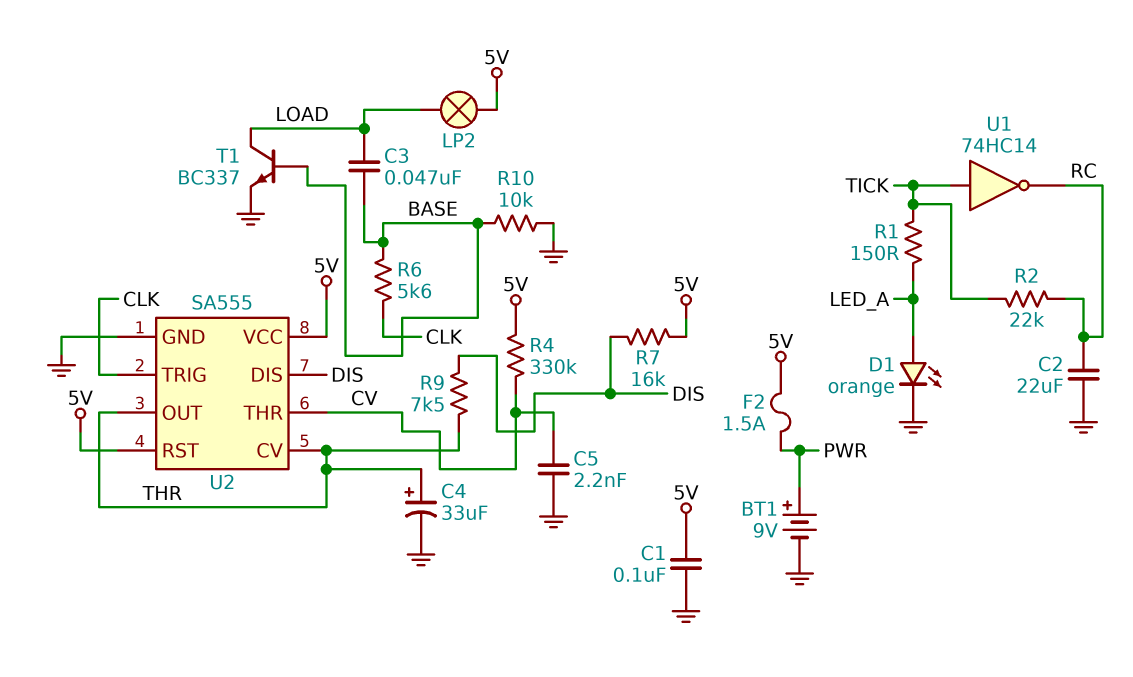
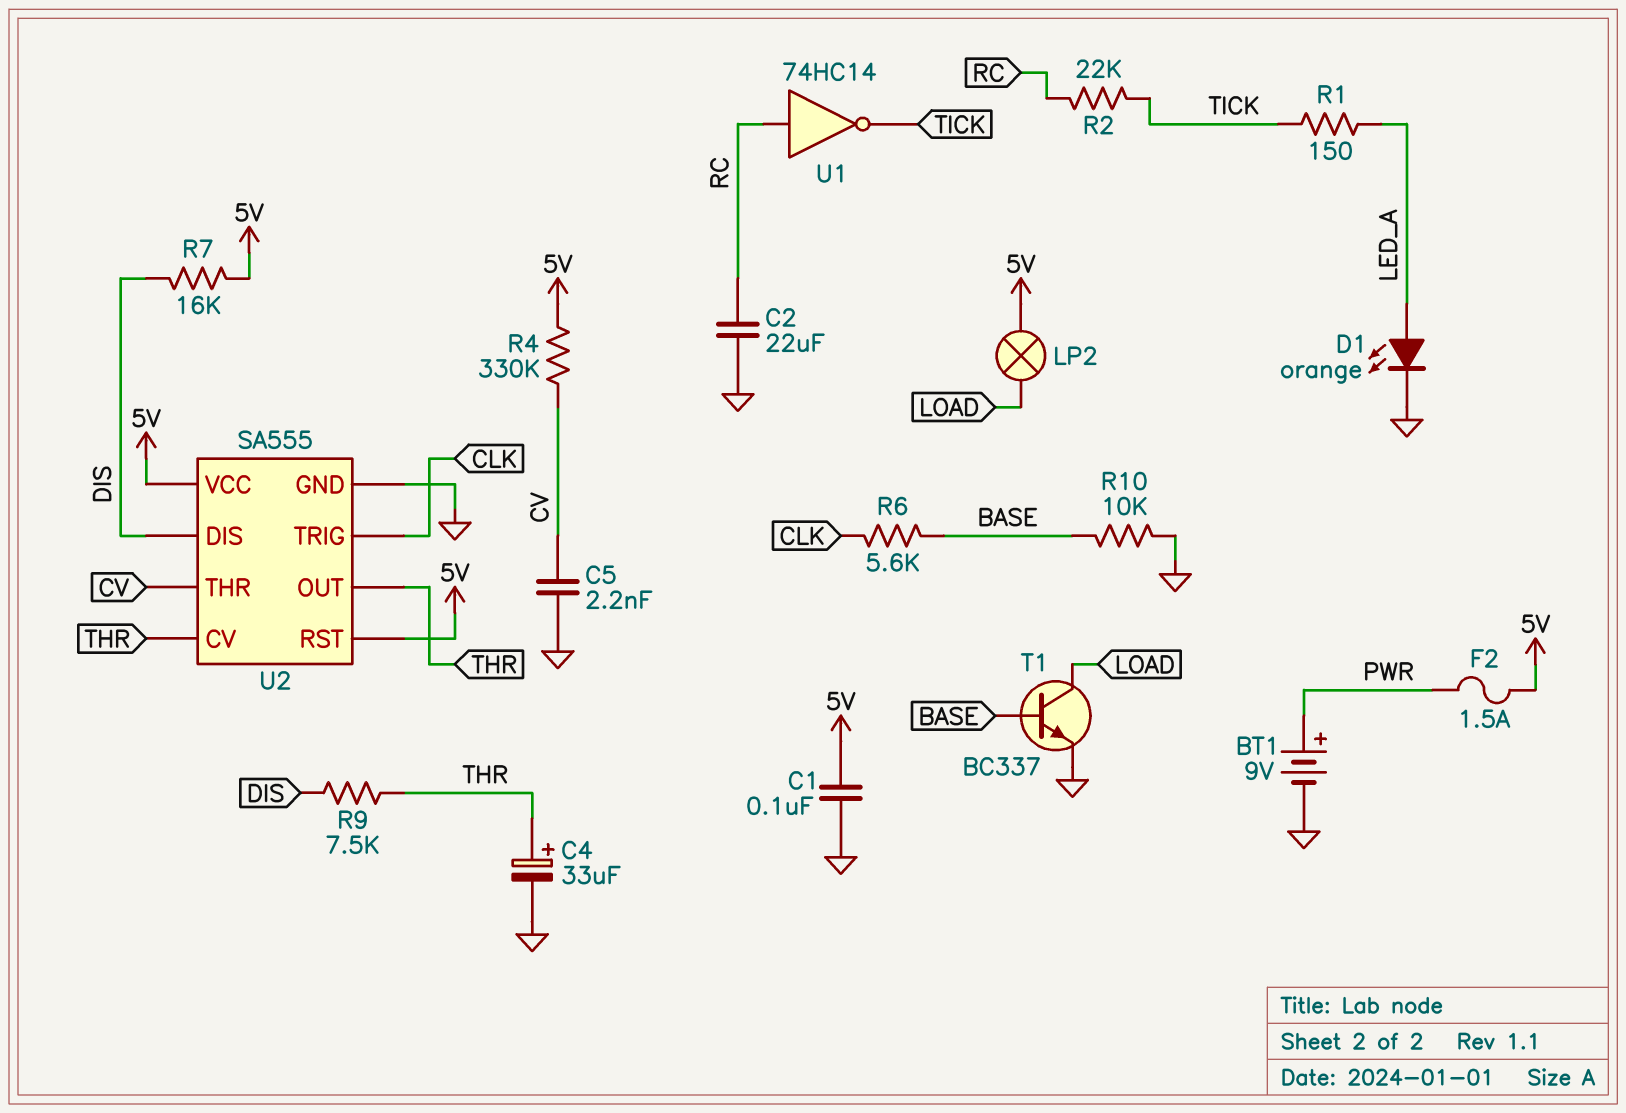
C3: 47nF (BASE, LOAD) -> none
U1: NOT 74HC14 (in TICK, out RC) -> NOT 74HC14 (in RC, out TICK)

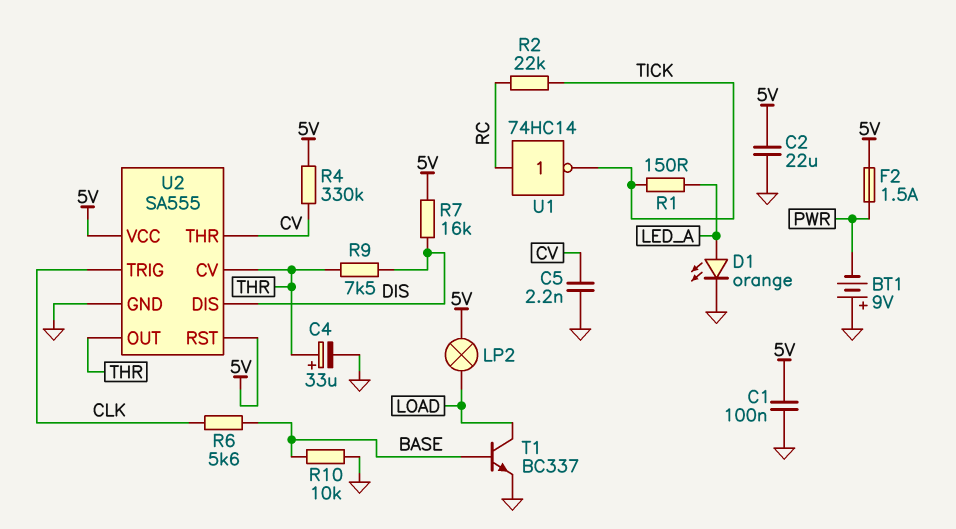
BT1: 9V (plus PWR, minus GND) -> 9V (plus GND, minus PWR)
C2: 22uF (GND, RC) -> 22uF (5V, GND)

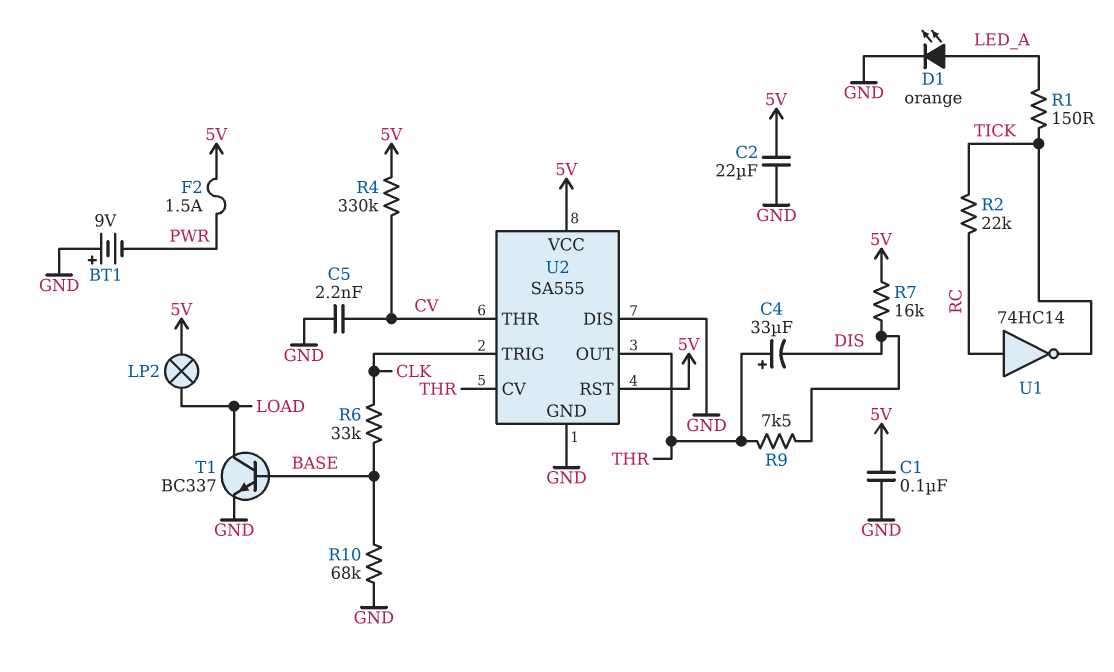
C4: 33uF (plus THR, minus GND) -> 33uF (plus THR, minus DIS)
R6: 5.6k (BASE, CLK) -> 33k (BASE, CLK)
R10: 10k (BASE, GND) -> 68k (BASE, GND)
U2 pin DIS: DIS -> GND

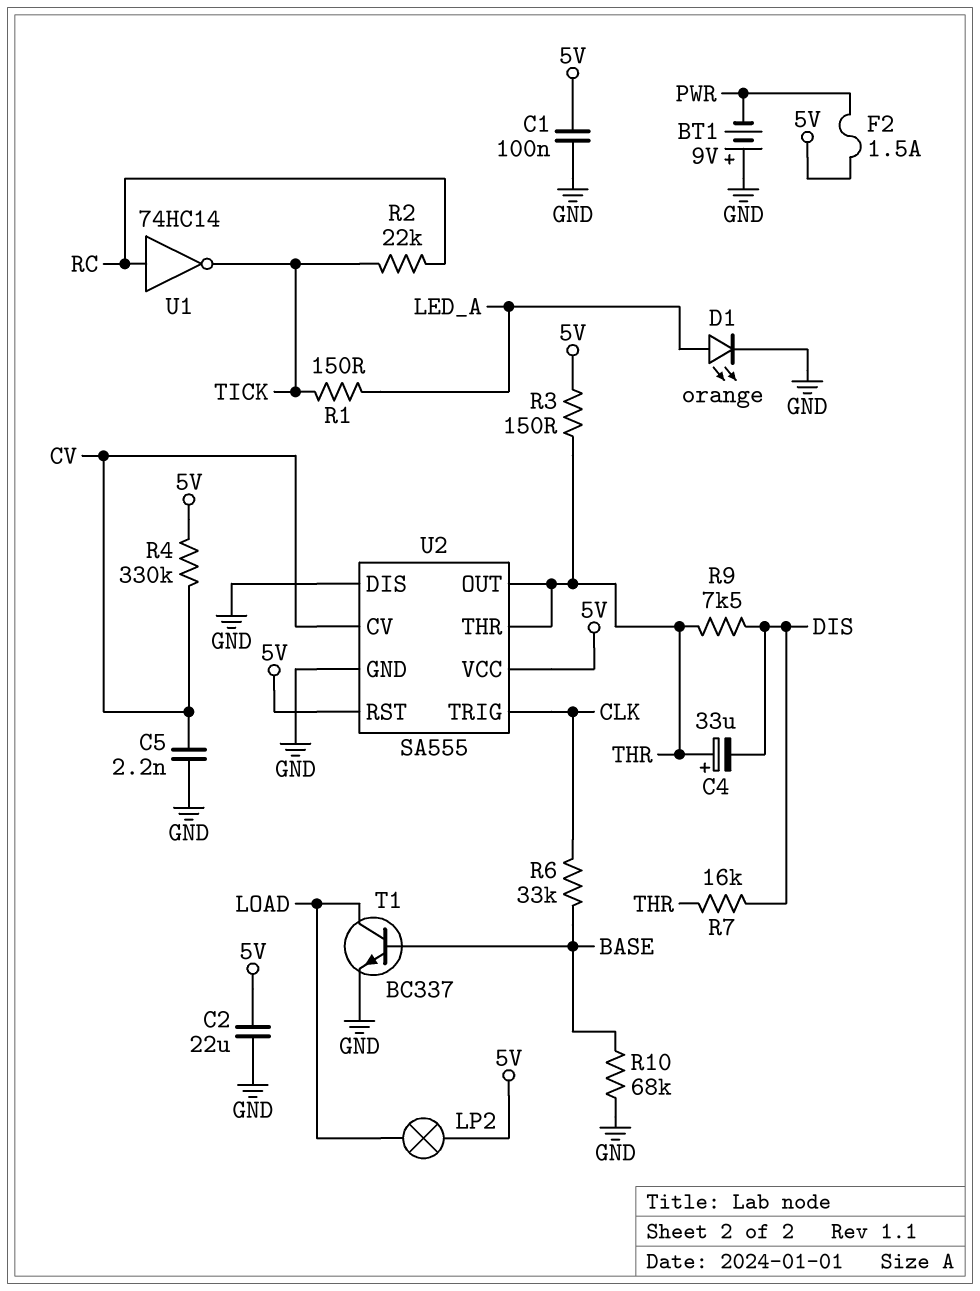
R3: none -> 150 (5V, THR)
R7: 16k (5V, DIS) -> 16k (DIS, THR)
U2 pin CV: THR -> CV
U2 pin THR: CV -> THR

